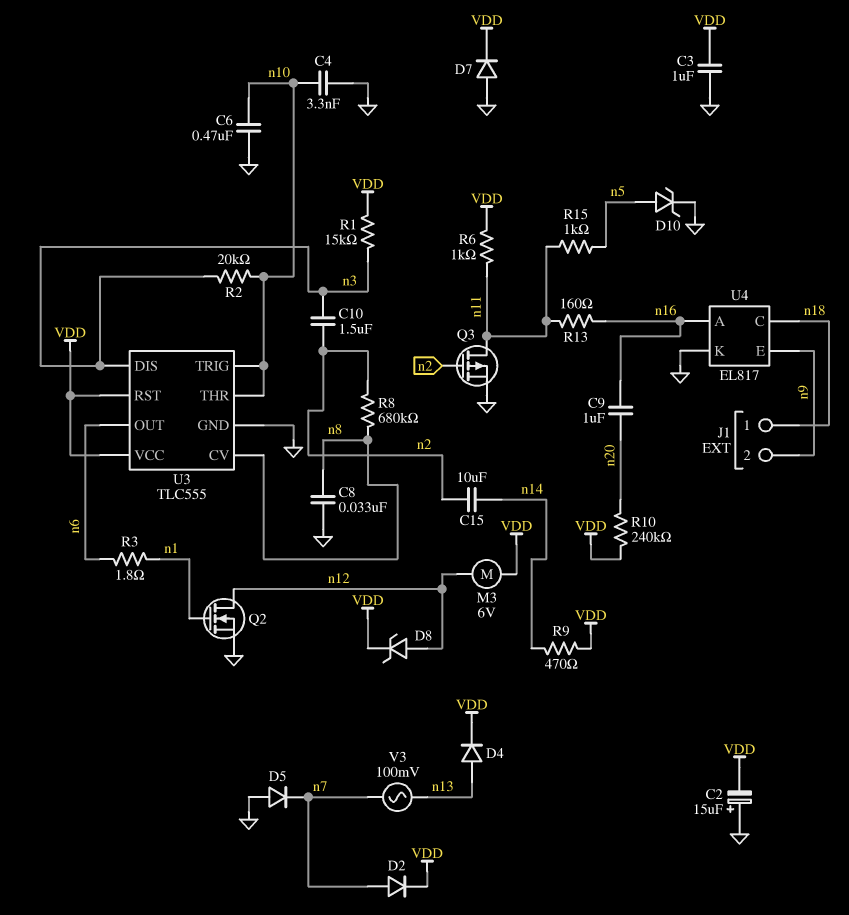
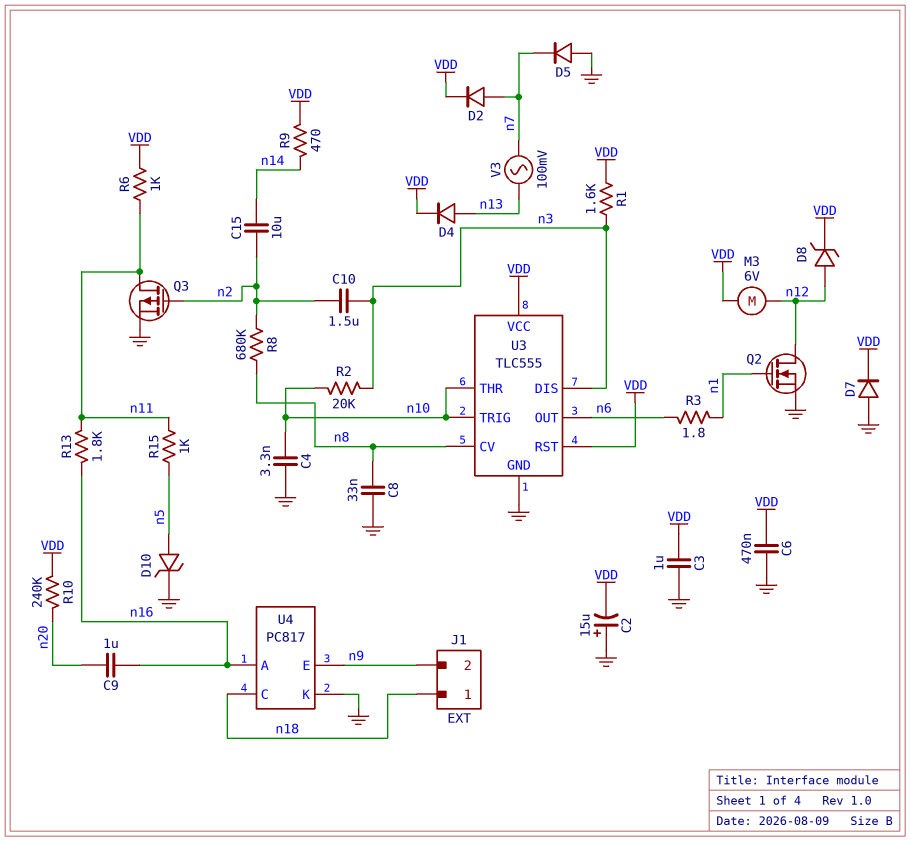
C6: 470nF (GND, n10) -> 470nF (GND, VDD)
R1: 15k (VDD, n3) -> 1.6k (VDD, n3)
R13: 160 (n11, n16) -> 1.8k (n11, n16)
U4: EL817 -> PC817

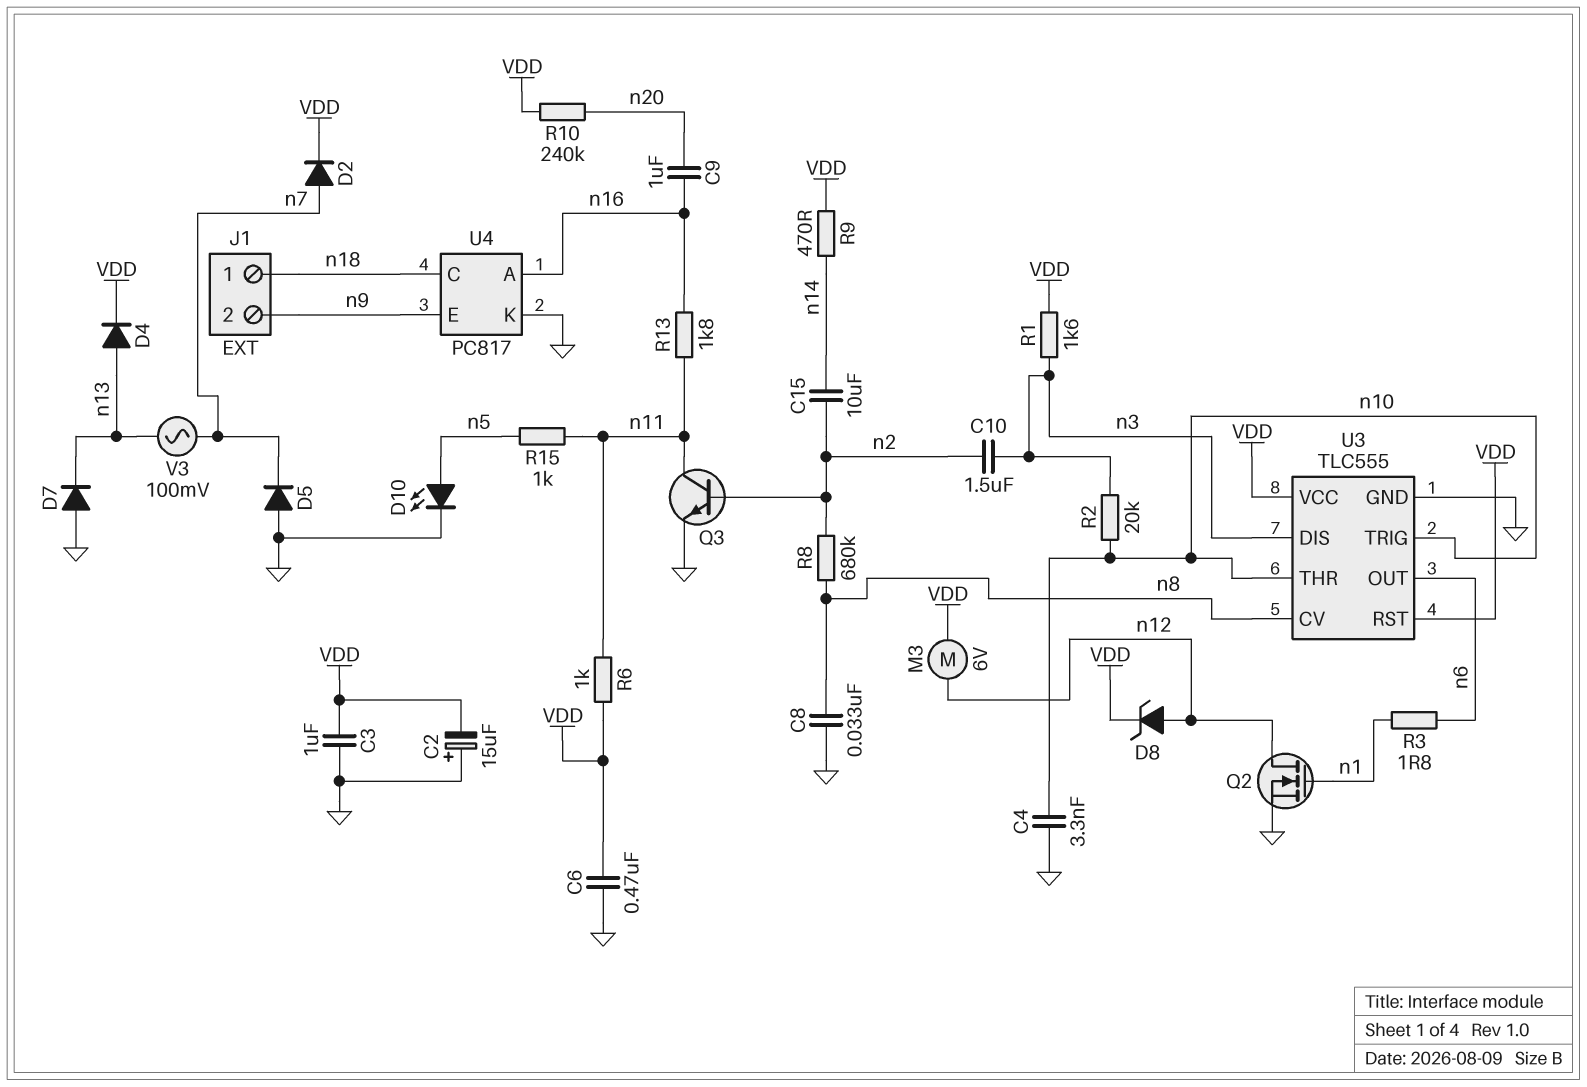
D7: diode (A GND, K VDD) -> diode (A GND, K n13)
D10: zener (A n5, K GND) -> LED (A n5, K GND)
Q3: PMOS (G n2, D n11, S GND) -> NPN (B n2, C n11, E GND)

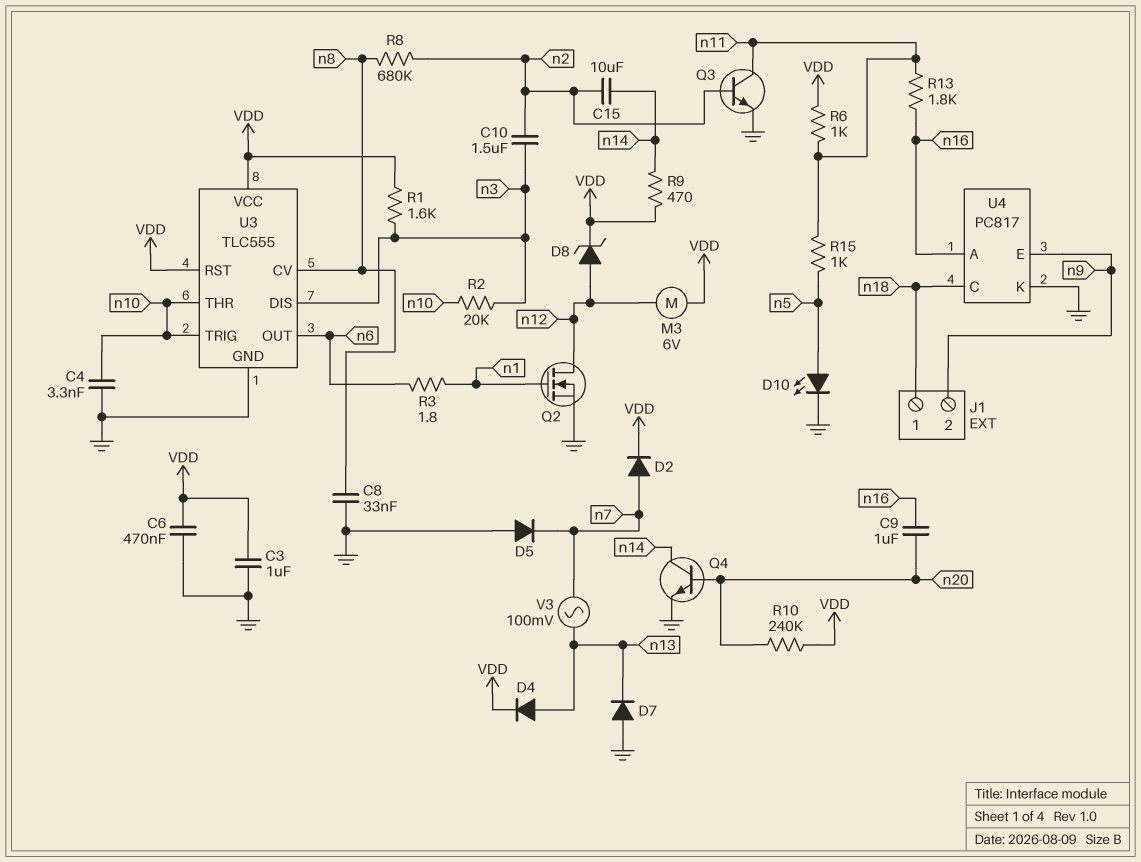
C2: 15uF (plus GND, minus VDD) -> none
Q4: none -> NPN (B n20, C n14, E GND)

